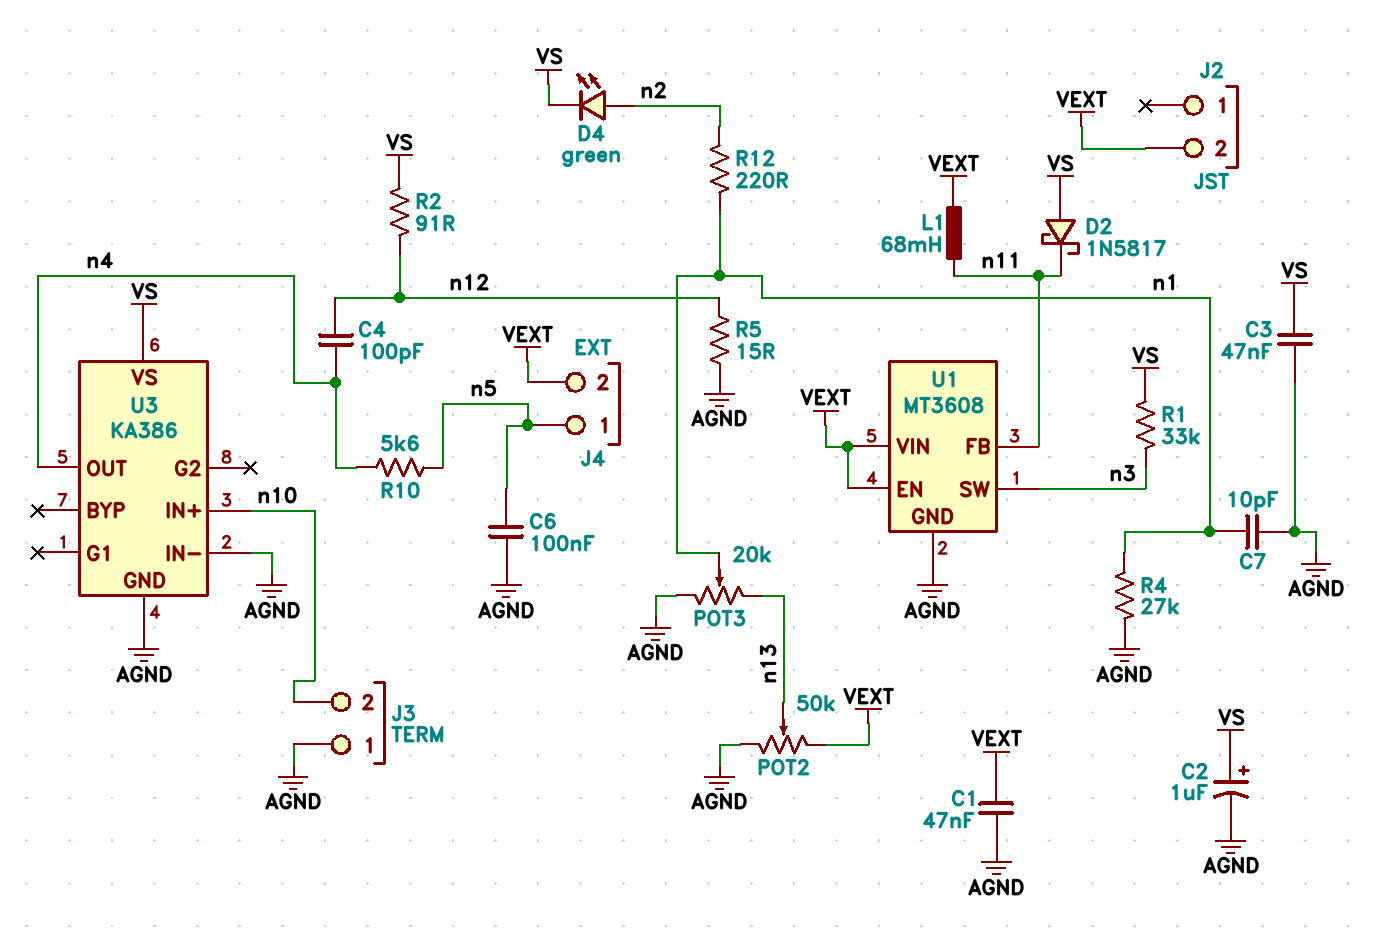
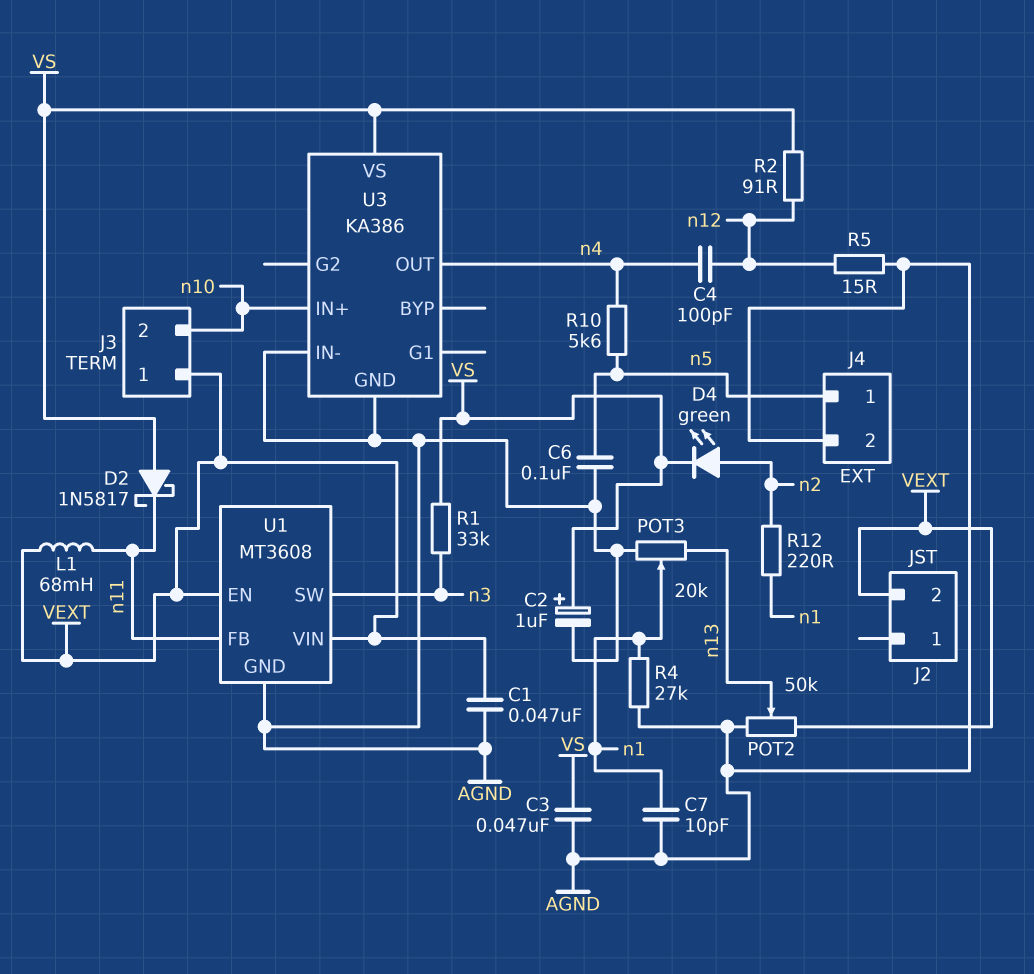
J3 pin 1: AGND -> VEXT
J4 pin 2: VEXT -> AGND

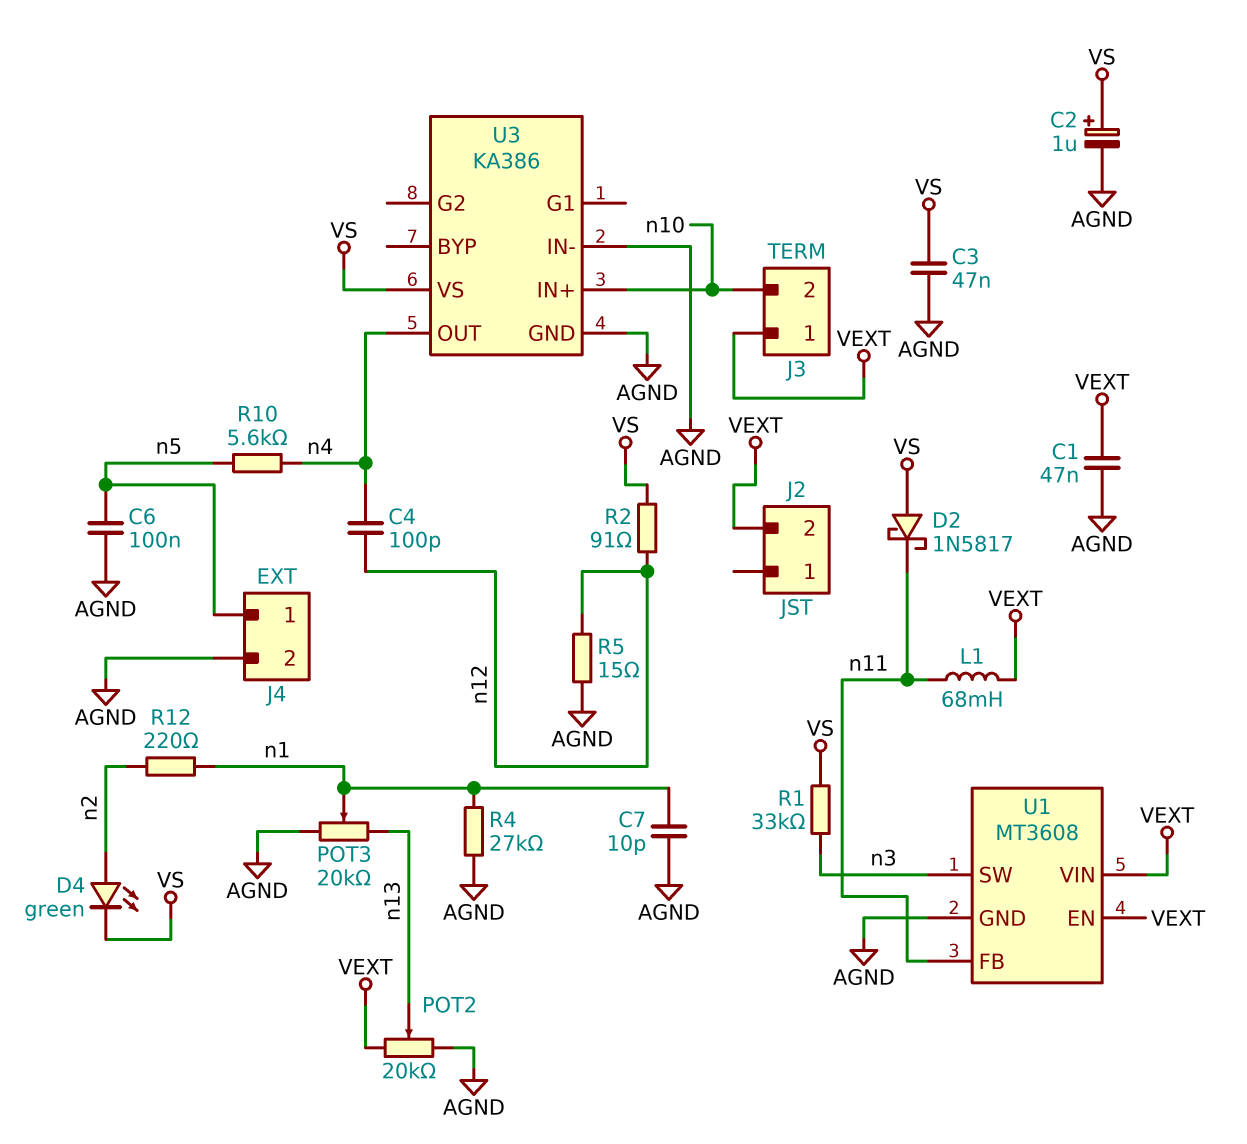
POT2: 50k (AGND, VEXT, wiper n13) -> 20k (AGND, VEXT, wiper n13)

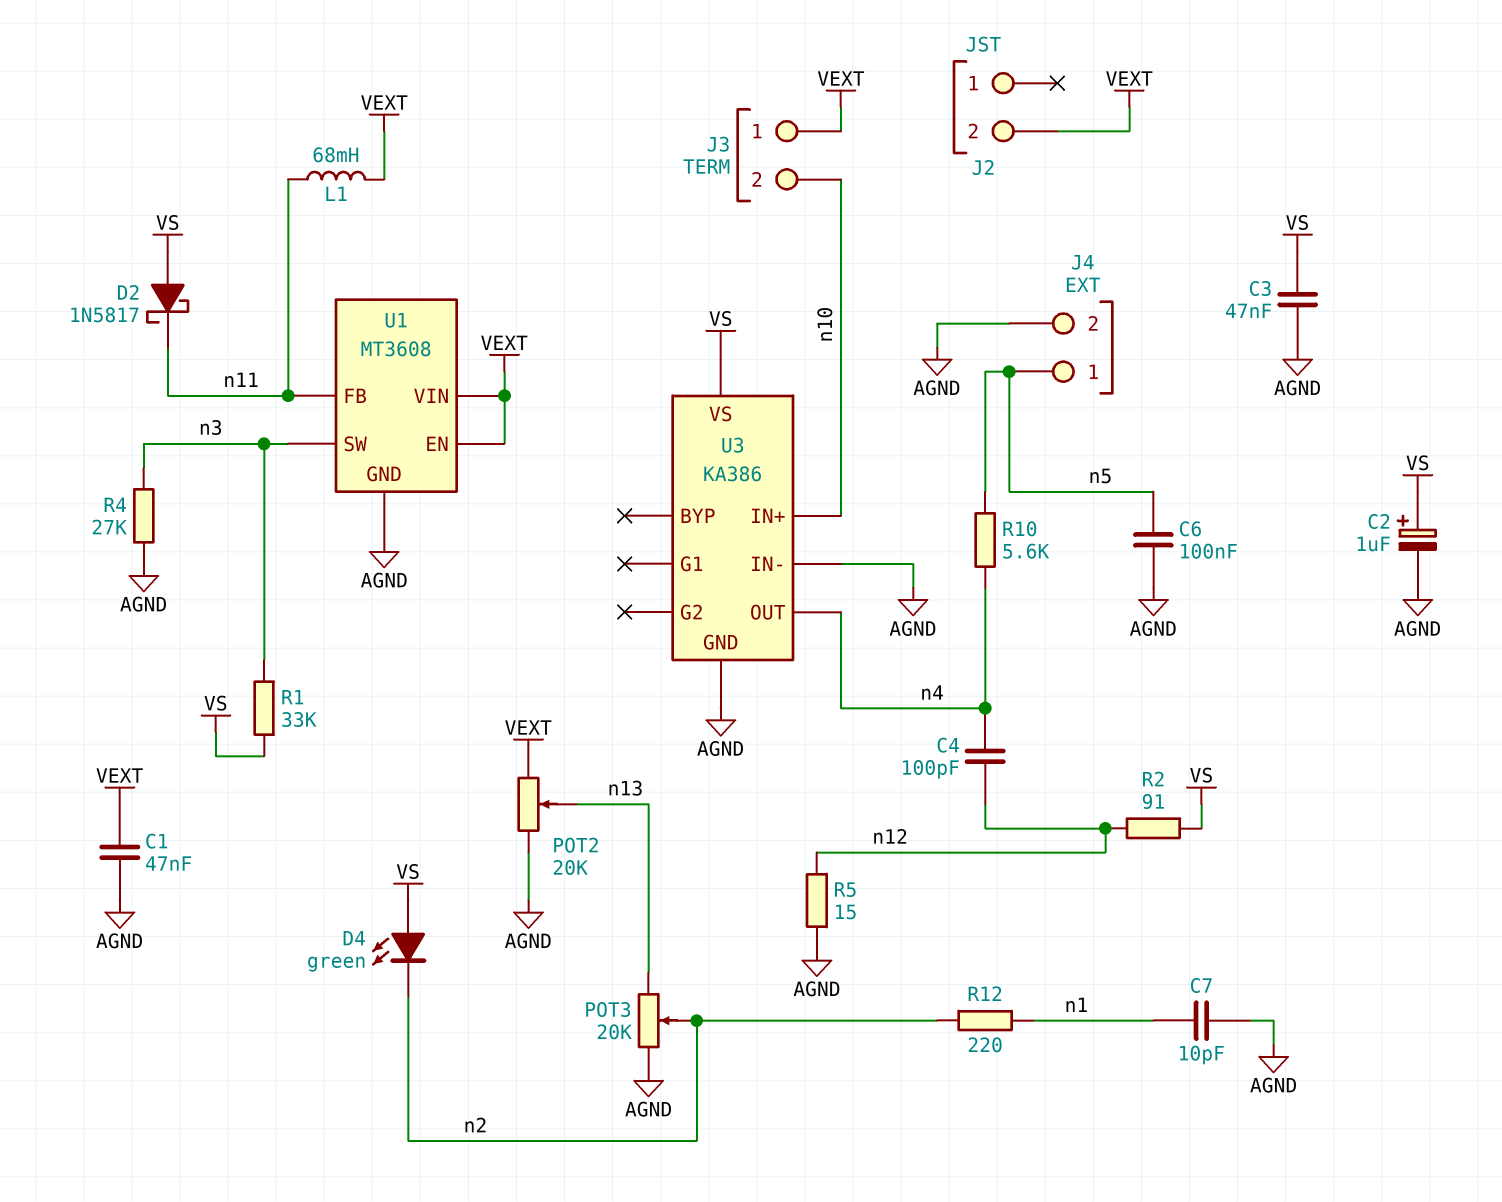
D4: LED green (A n2, K VS) -> LED green (A VS, K n2)
POT3: 20k (AGND, n13, wiper n1) -> 20k (AGND, n13, wiper n2)
R4: 27k (AGND, n1) -> 27k (AGND, n3)

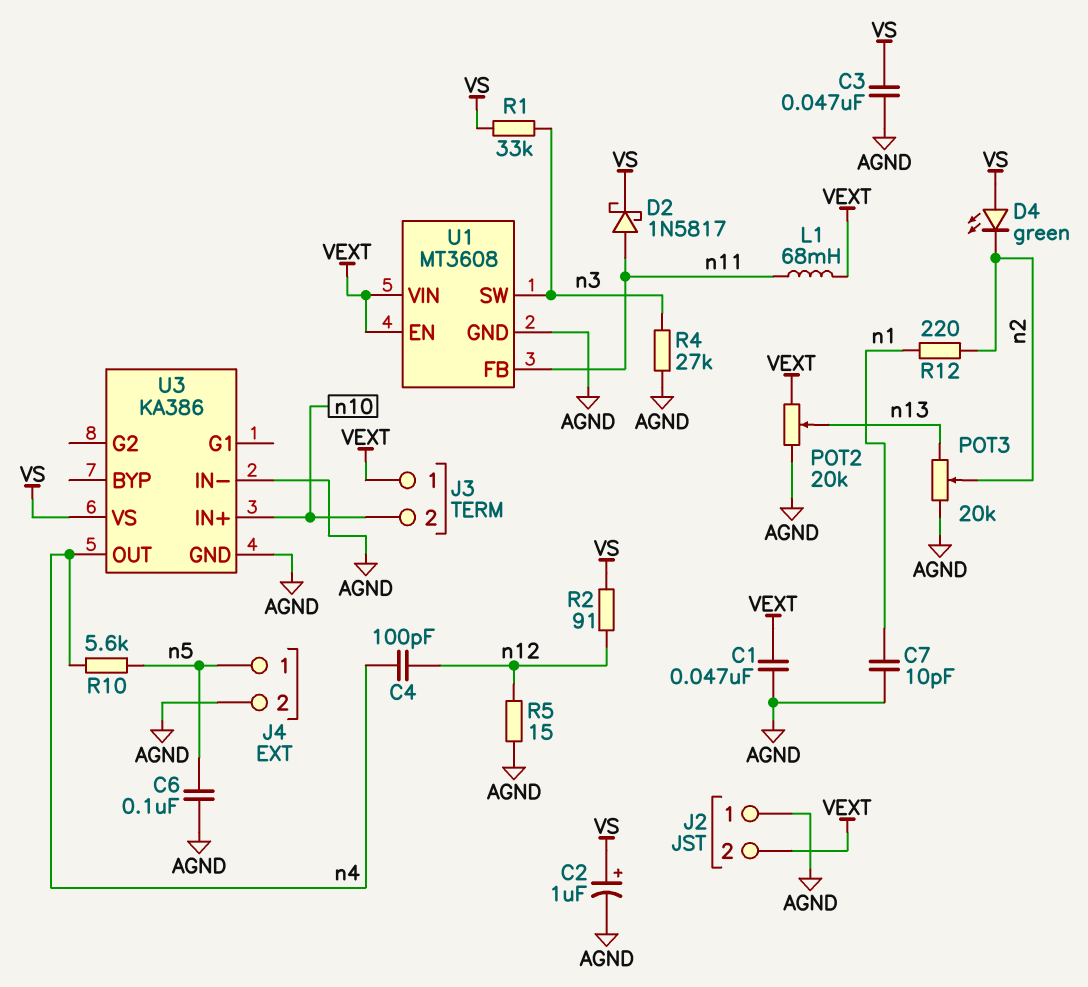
D2: schottky 1N5817 (A VS, K n11) -> schottky 1N5817 (A n11, K VS)
J2 pin 1: none -> AGND

